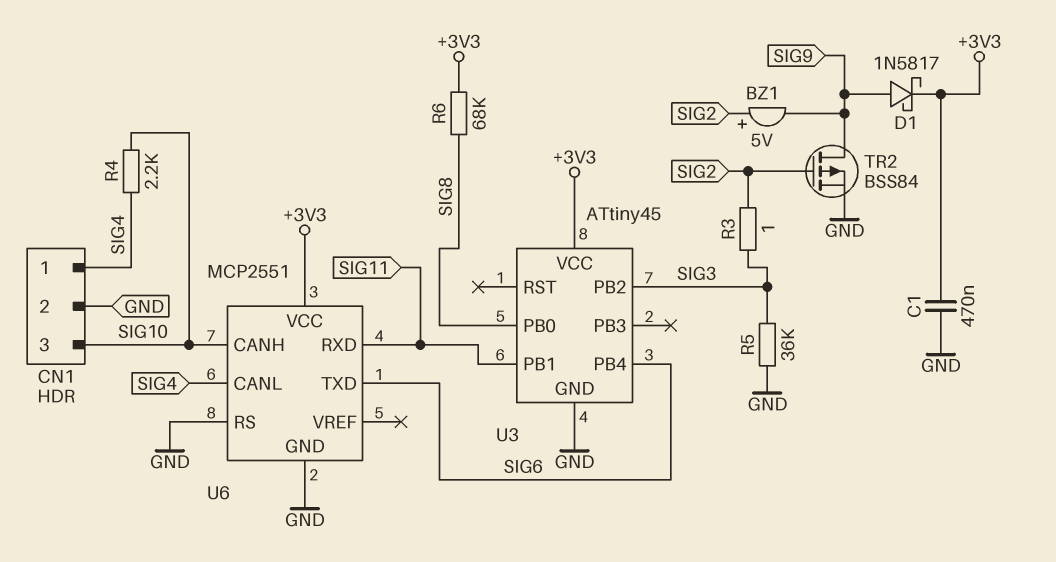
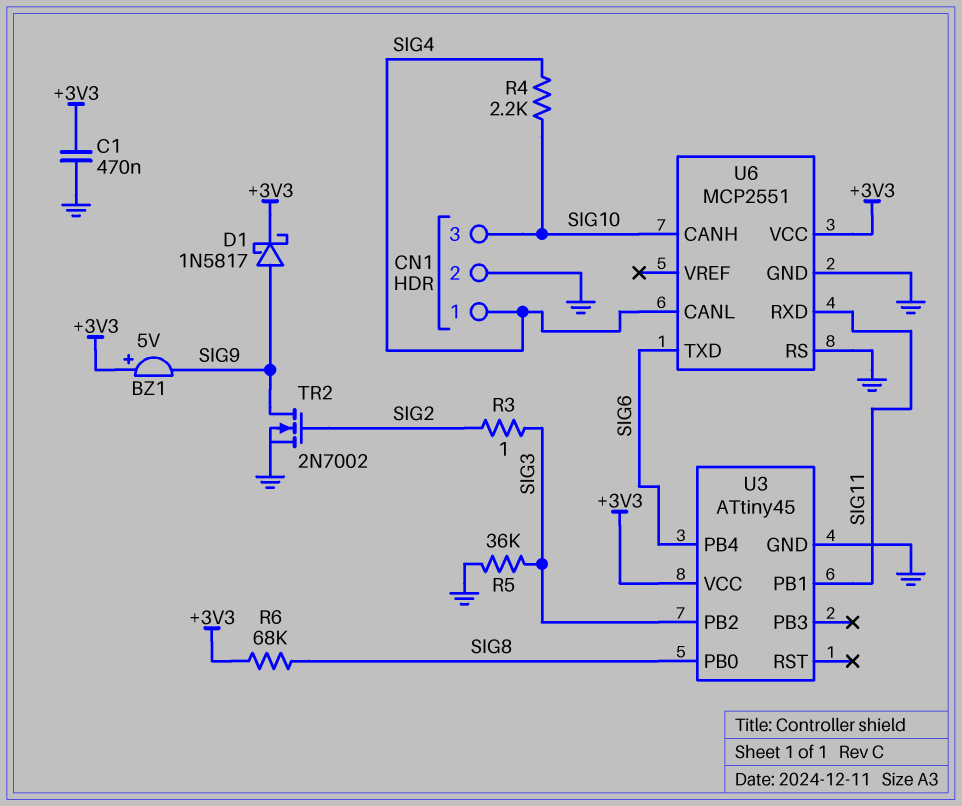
BZ1: buzzer 5V (plus SIG2, minus SIG9) -> buzzer 5V (plus +3V3, minus SIG9)
TR2: PMOS BSS84 (G SIG2, D SIG9, S GND) -> NMOS 2N7002 (G SIG2, D SIG9, S GND)

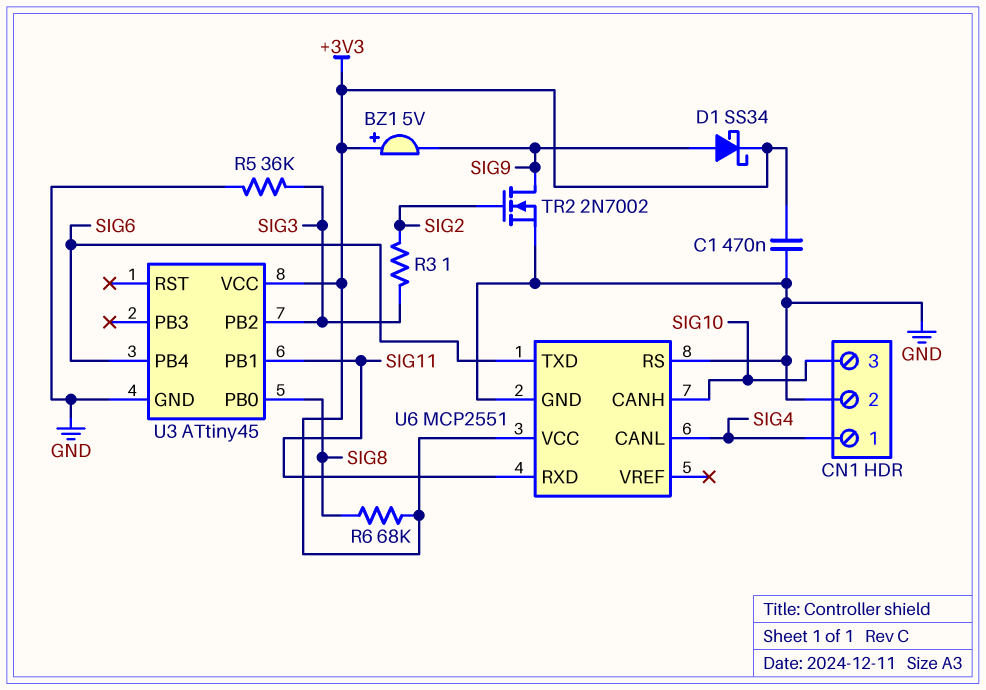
D1: schottky 1N5817 (A SIG9, K +3V3) -> schottky SS34 (A SIG9, K +3V3)
R4: 2.2k (SIG4, SIG10) -> none

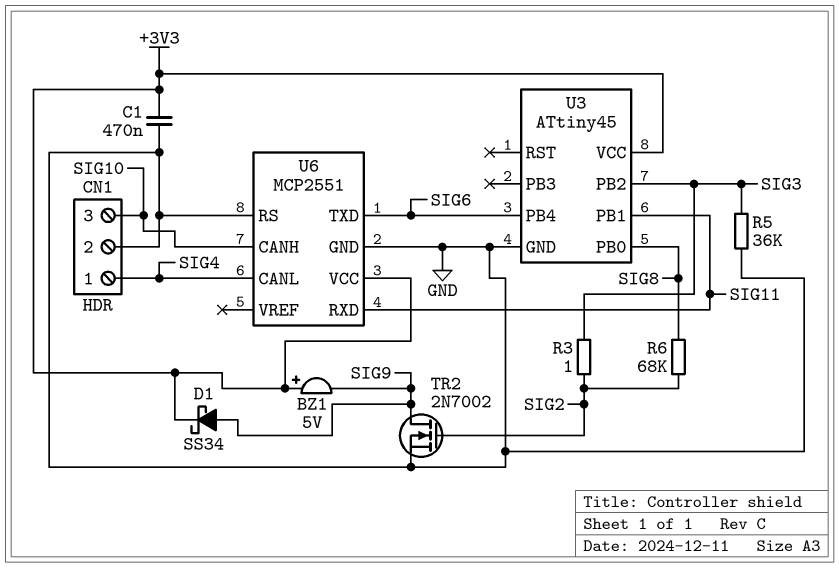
R6: 68k (+3V3, SIG8) -> 68k (SIG2, SIG8)

